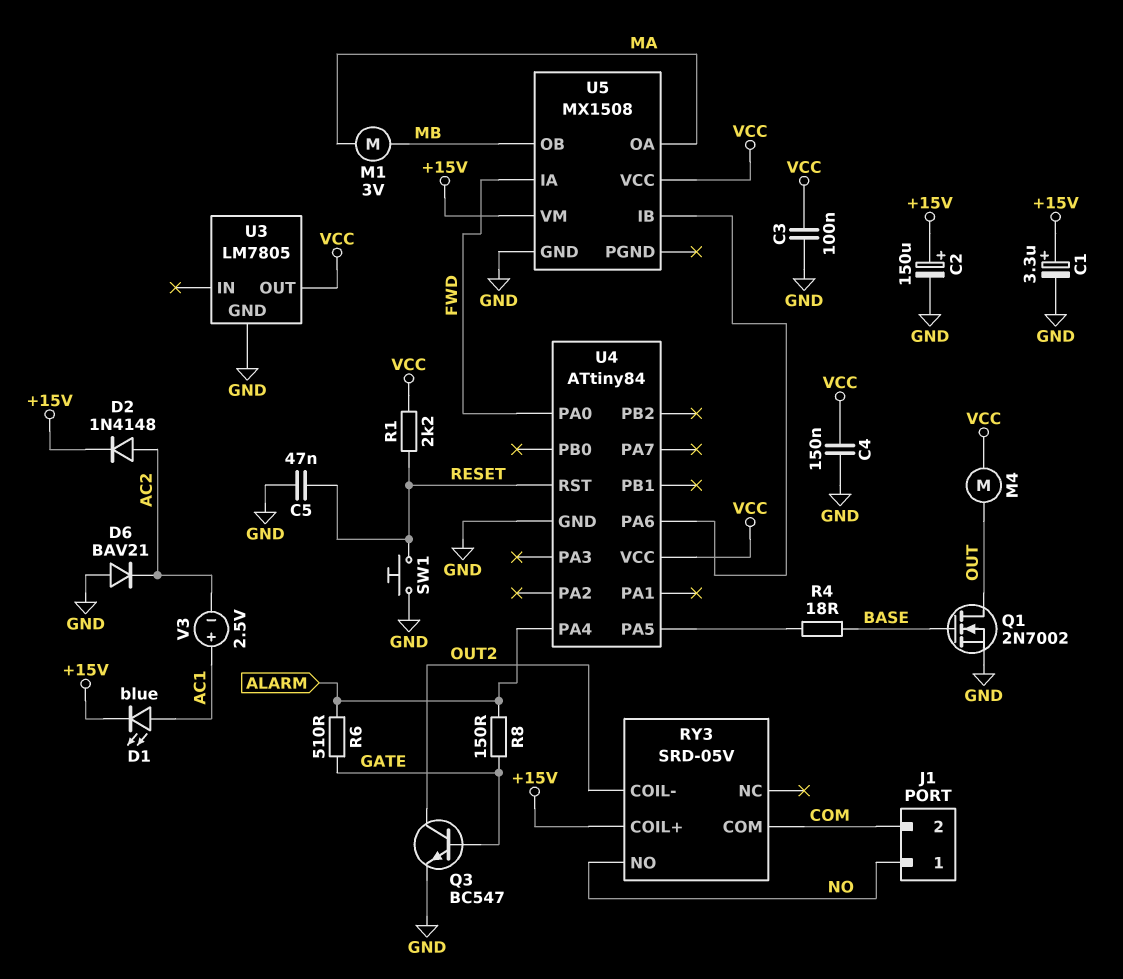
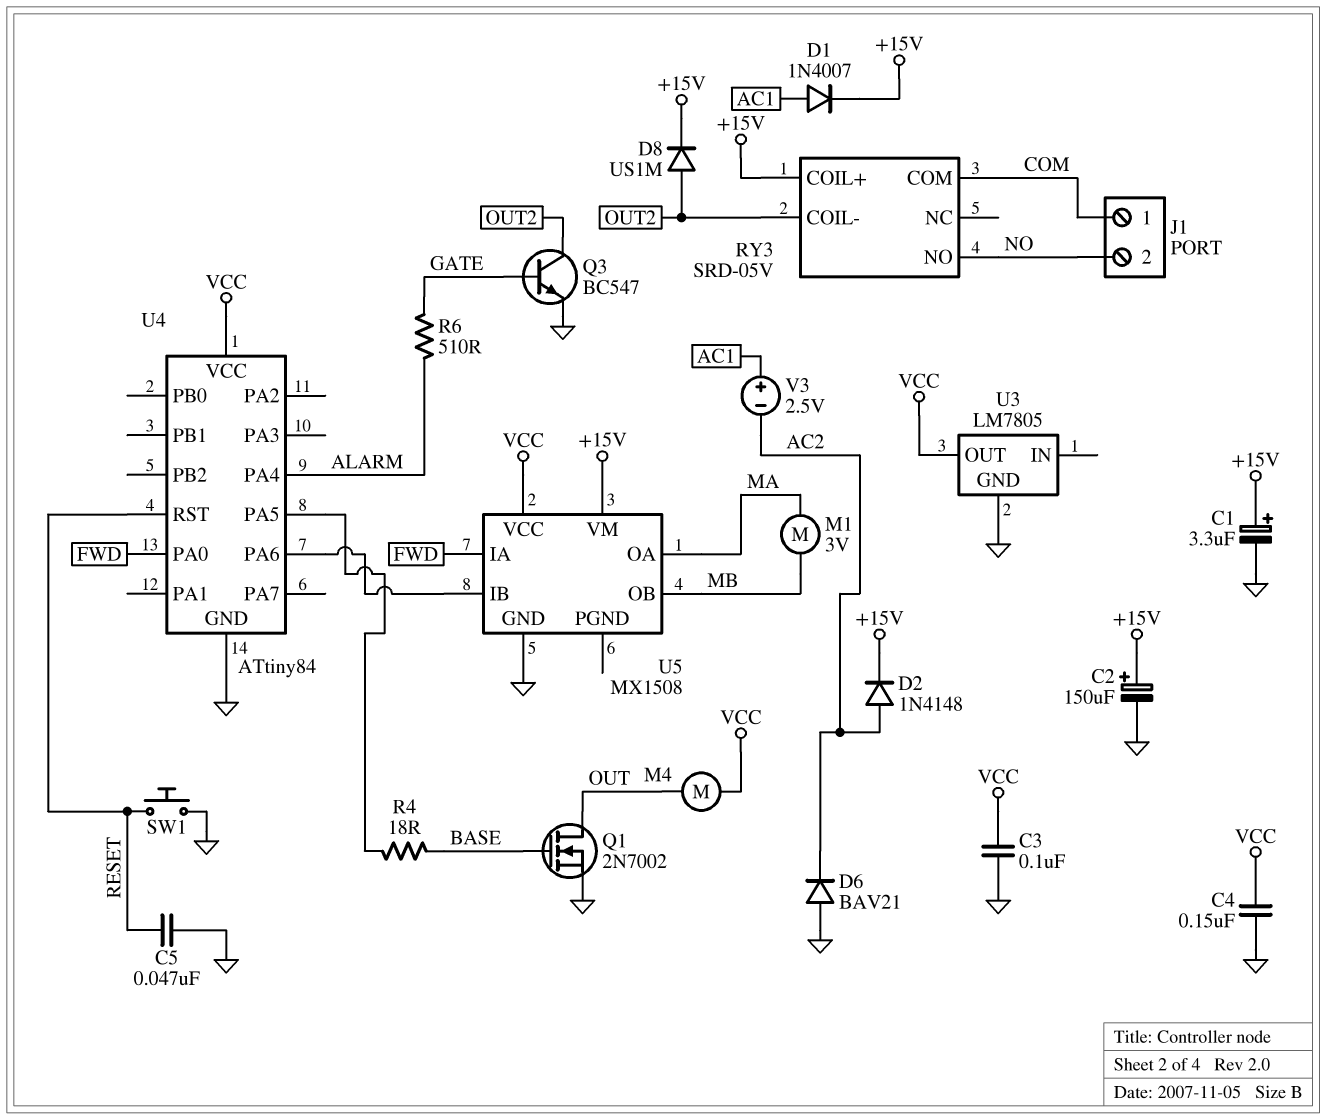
D1: LED blue (A AC1, K +15V) -> diode 1N4007 (A AC1, K +15V)
D8: none -> diode US1M (A OUT2, K +15V)
J1 pin 1: NO -> COM
J1 pin 2: COM -> NO
R1: 2.2k (RESET, VCC) -> none
R8: 150 (ALARM, GATE) -> none

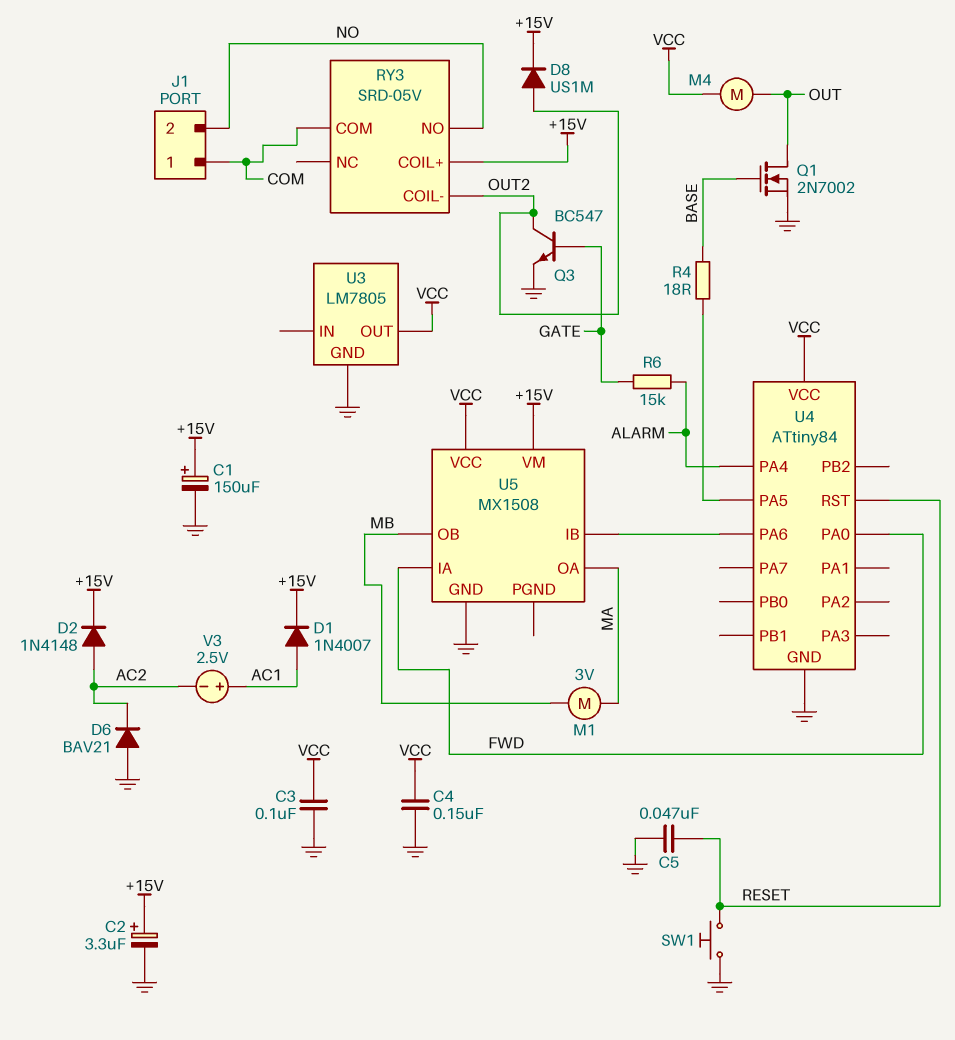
C1: 3.3uF (plus +15V, minus GND) -> 150uF (plus +15V, minus GND)
C2: 150uF (plus +15V, minus GND) -> 3.3uF (plus +15V, minus GND)
R6: 510 (ALARM, GATE) -> 15k (ALARM, GATE)

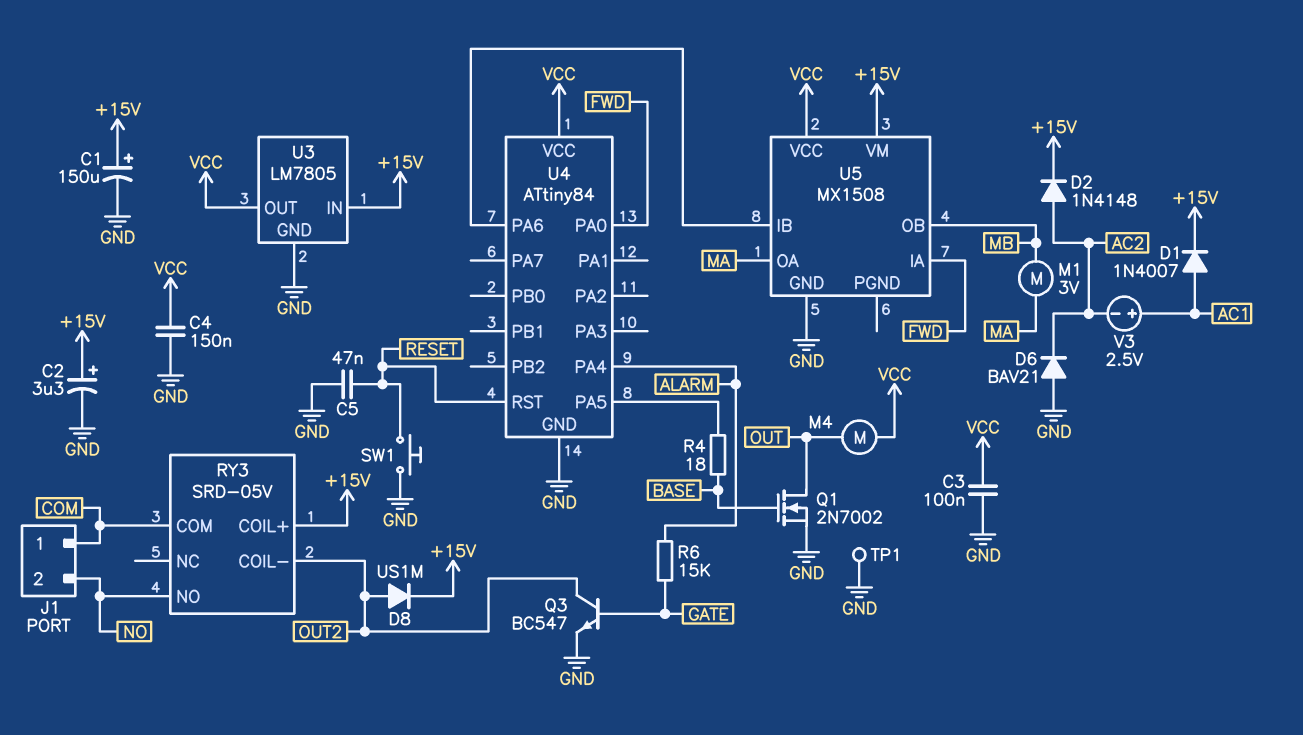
TP1: none -> test point (GND)
U3 pin IN: none -> +15V

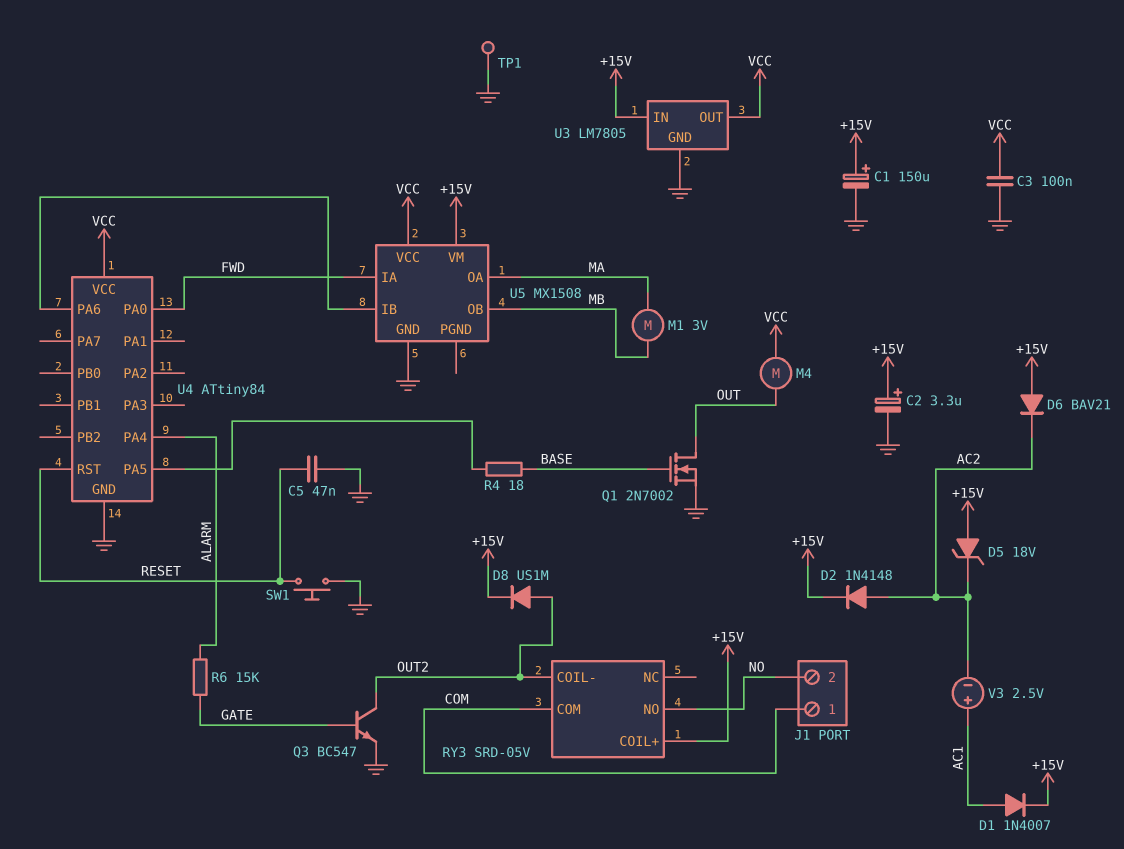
C4: 150nF (GND, VCC) -> none
D5: none -> zener 18V (A +15V, K AC2)
D6: diode BAV21 (A GND, K AC2) -> diode BAV21 (A +15V, K AC2)

